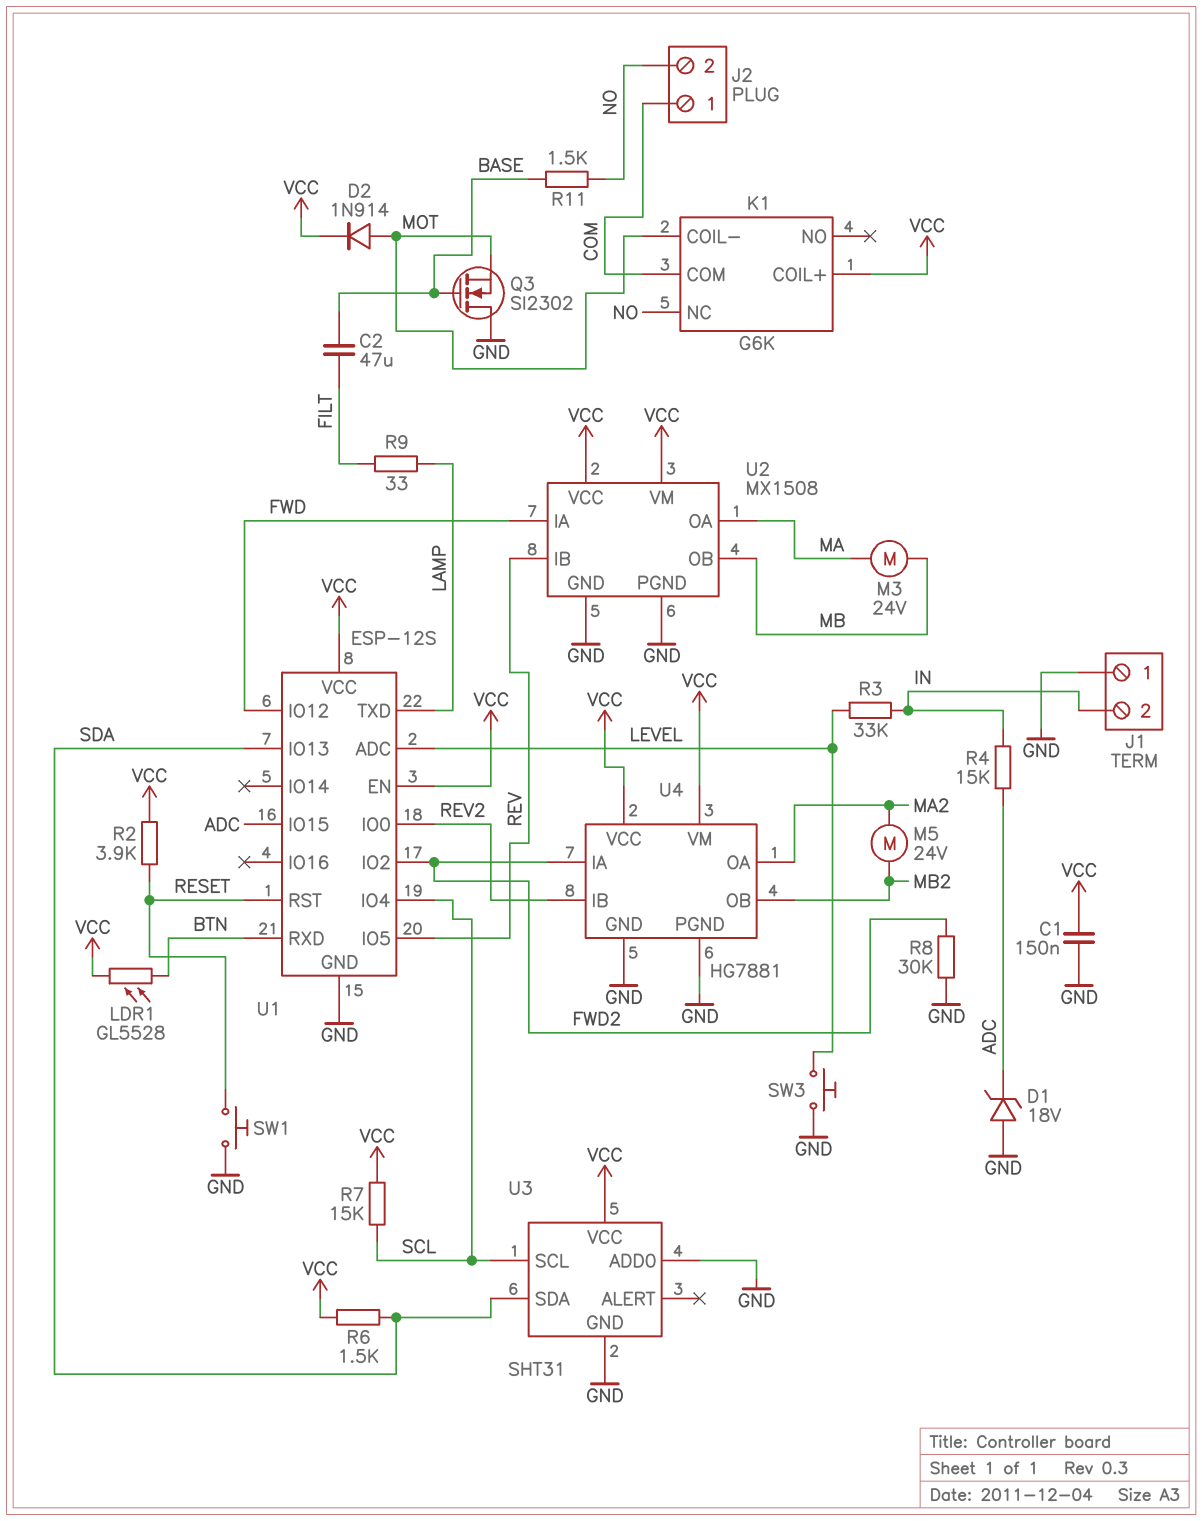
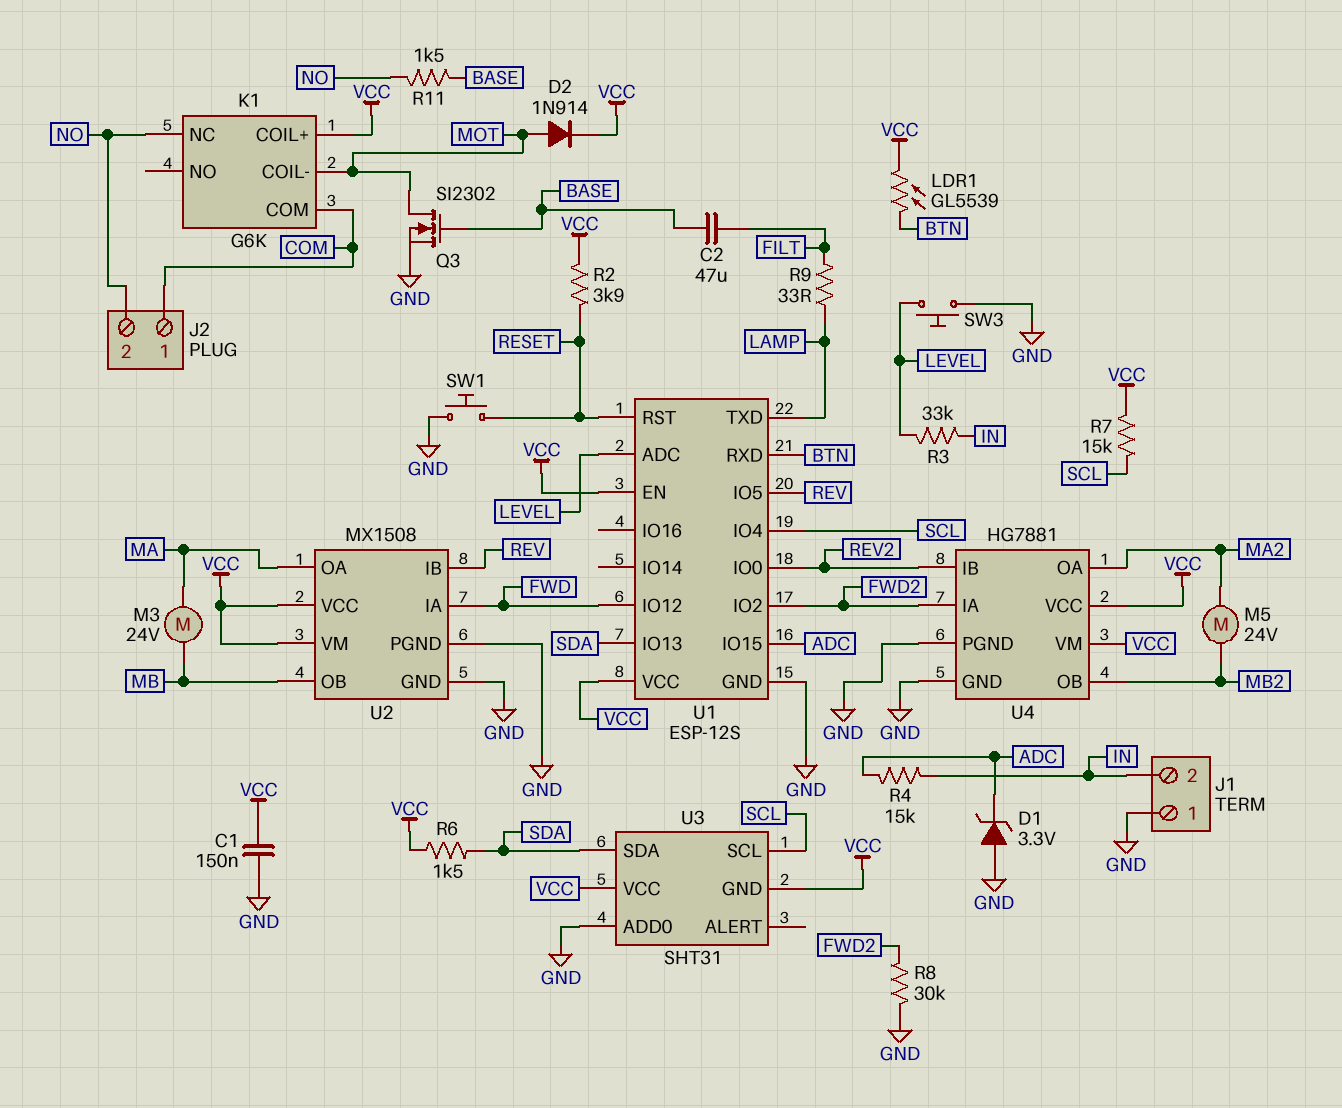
D1: zener 18V (A GND, K ADC) -> zener 3.3V (A GND, K ADC)
LDR1: GL5528 (BTN, VCC) -> GL5539 (BTN, VCC)
Q3: NMOS SI2302 (G BASE, D GND, S MOT) -> NMOS SI2302 (G BASE, D MOT, S GND)
U3 pin GND: GND -> VCC

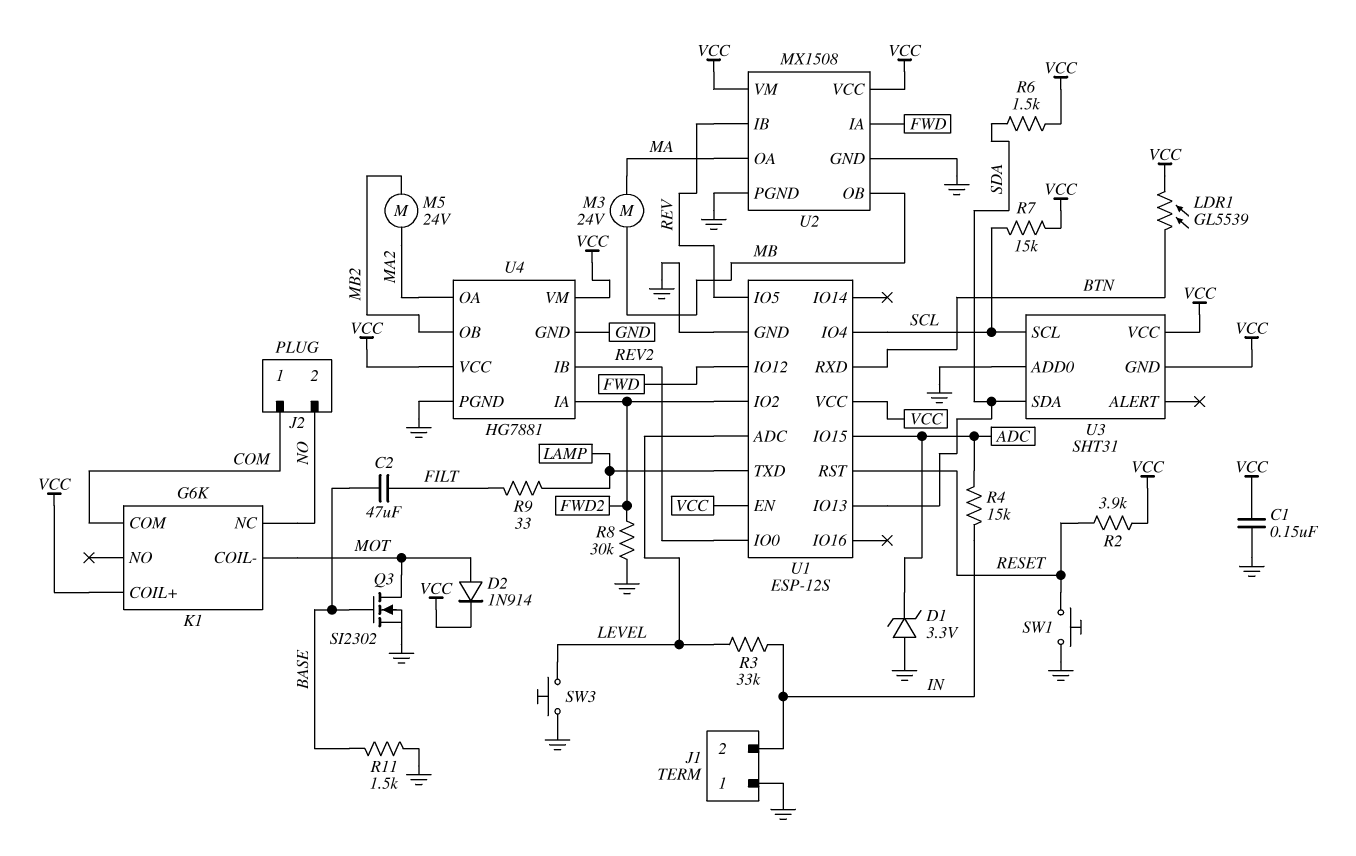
R11: 1.5k (BASE, NO) -> 1.5k (BASE, GND)

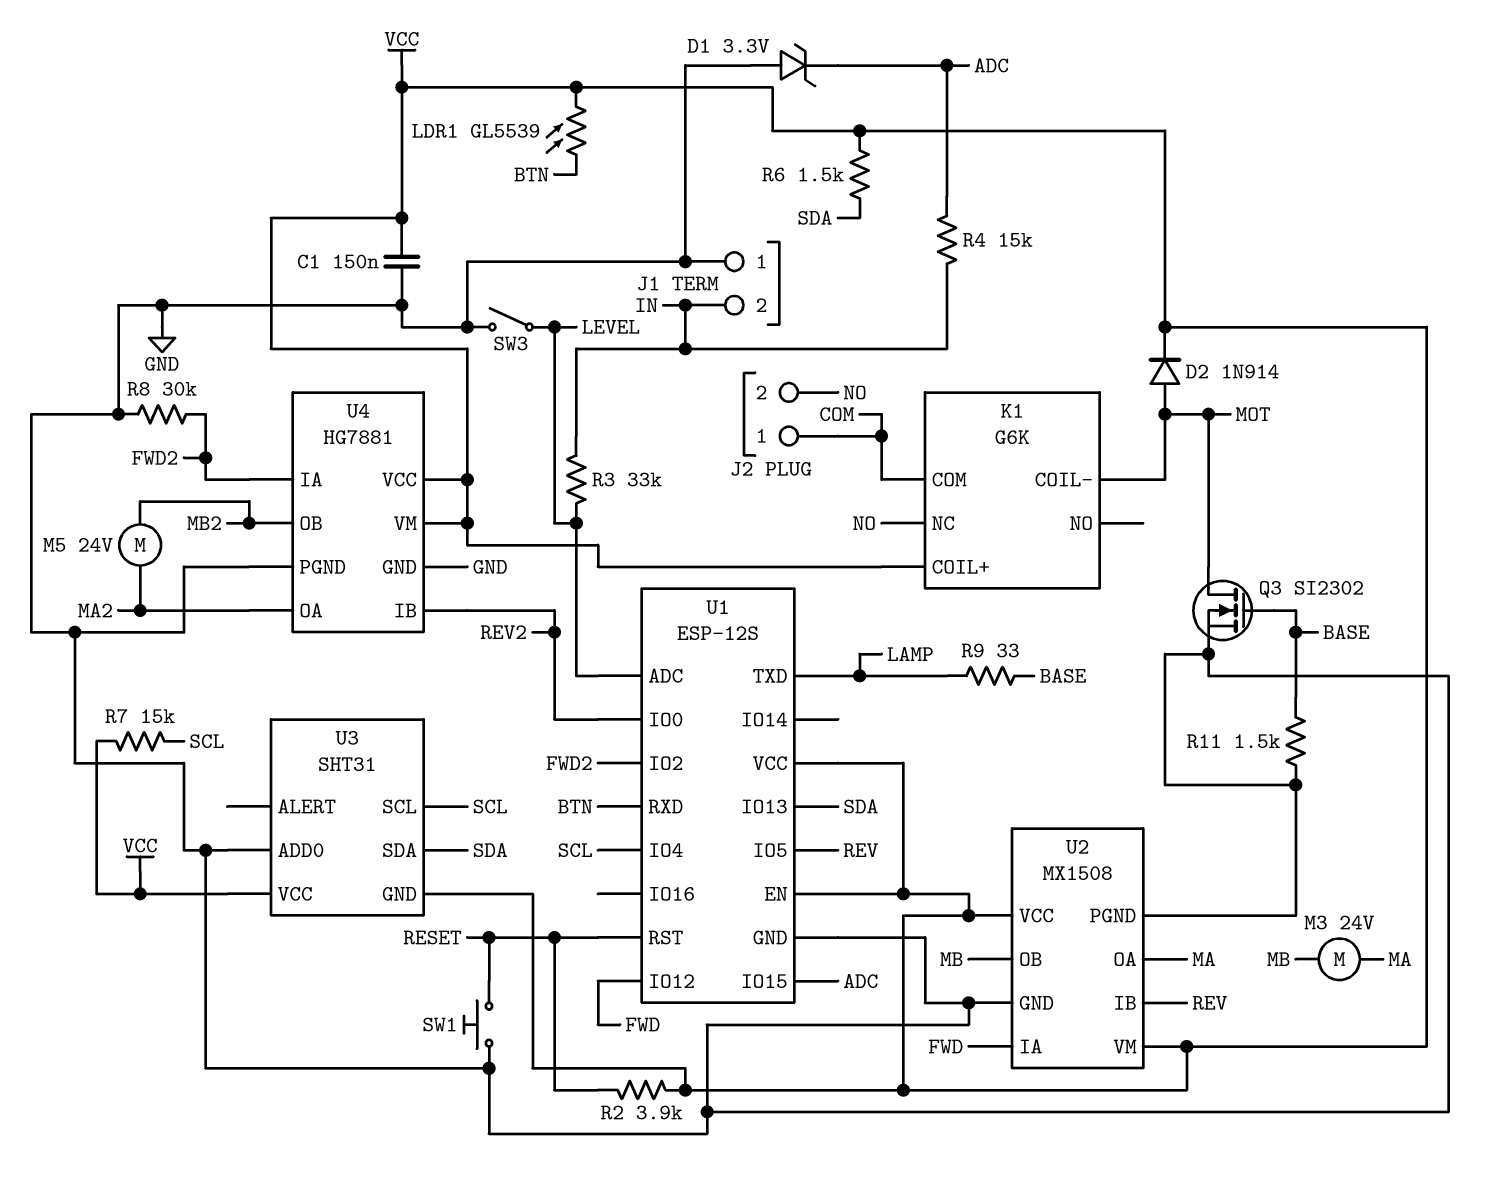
C2: 47uF (BASE, FILT) -> none
R9: 33 (FILT, LAMP) -> 33 (BASE, LAMP)
SW3: button (GND, LEVEL) -> switch (GND, LEVEL)

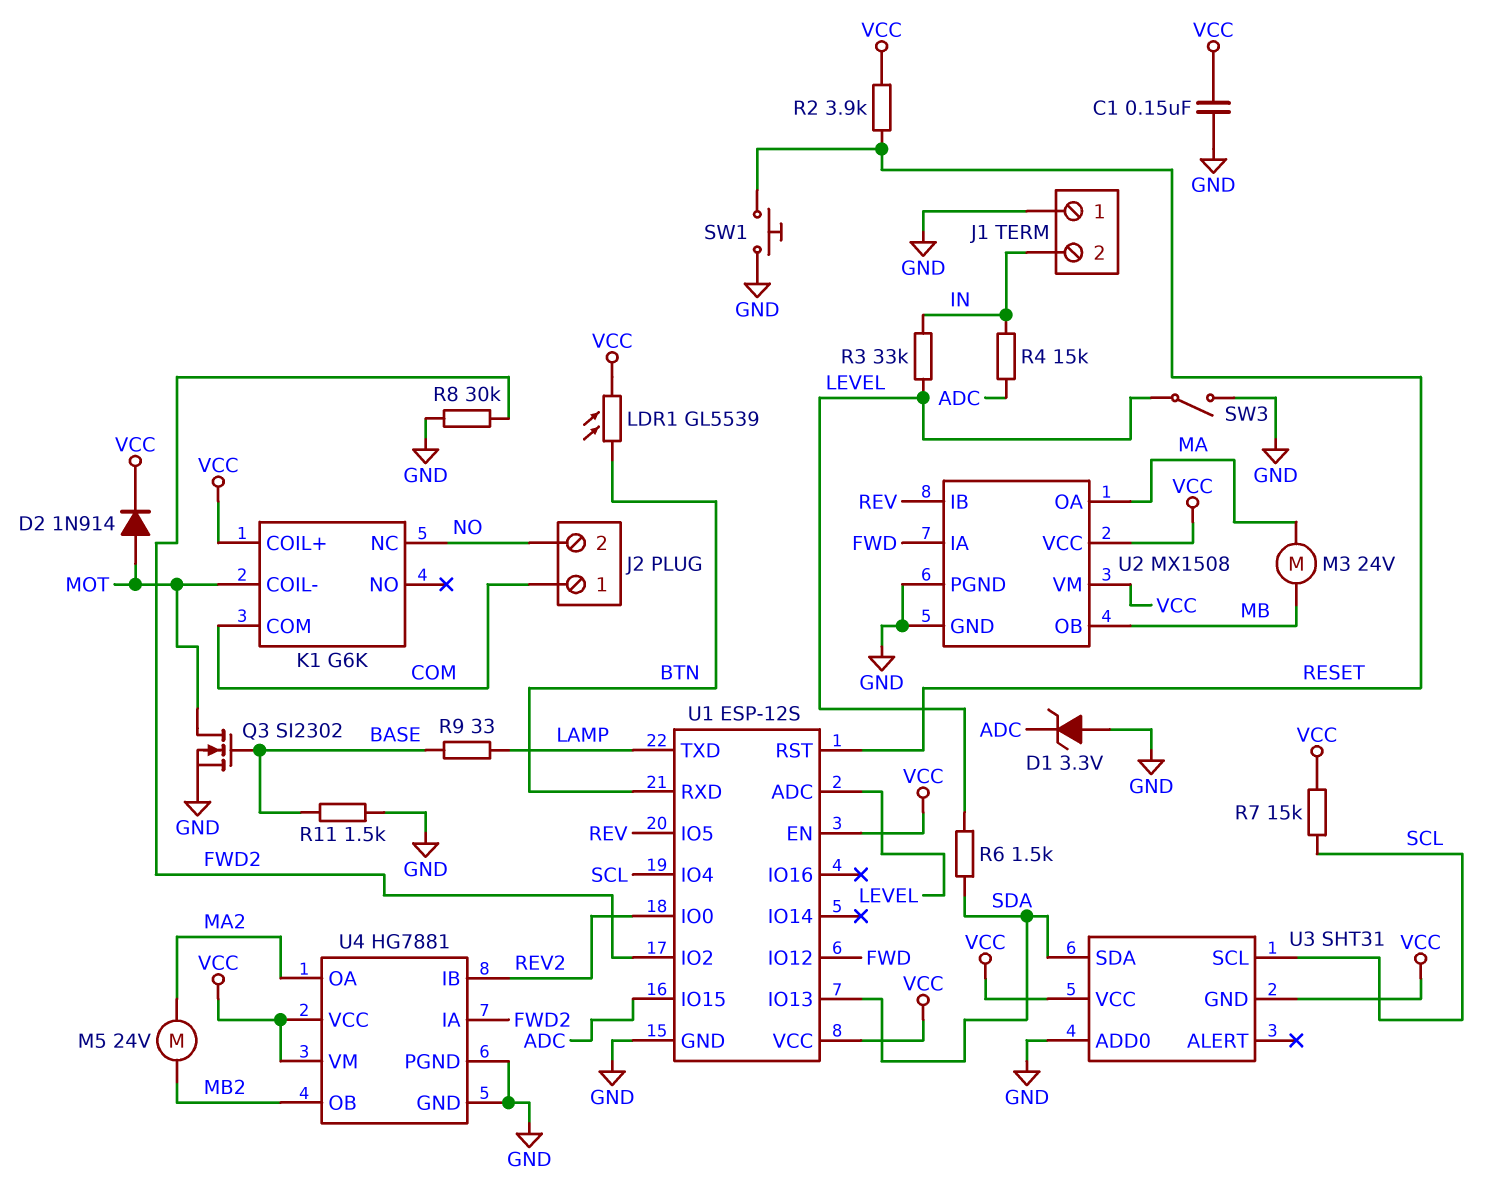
R6: 1.5k (SDA, VCC) -> 1.5k (LEVEL, SDA)

